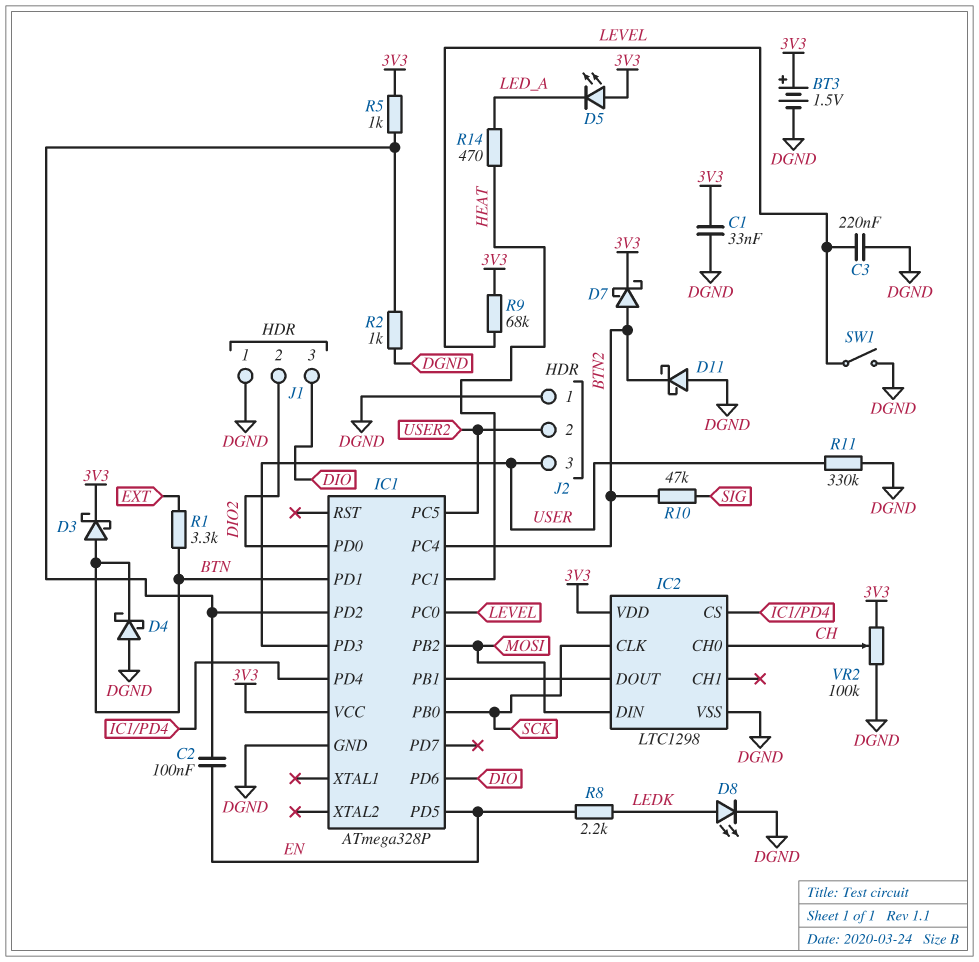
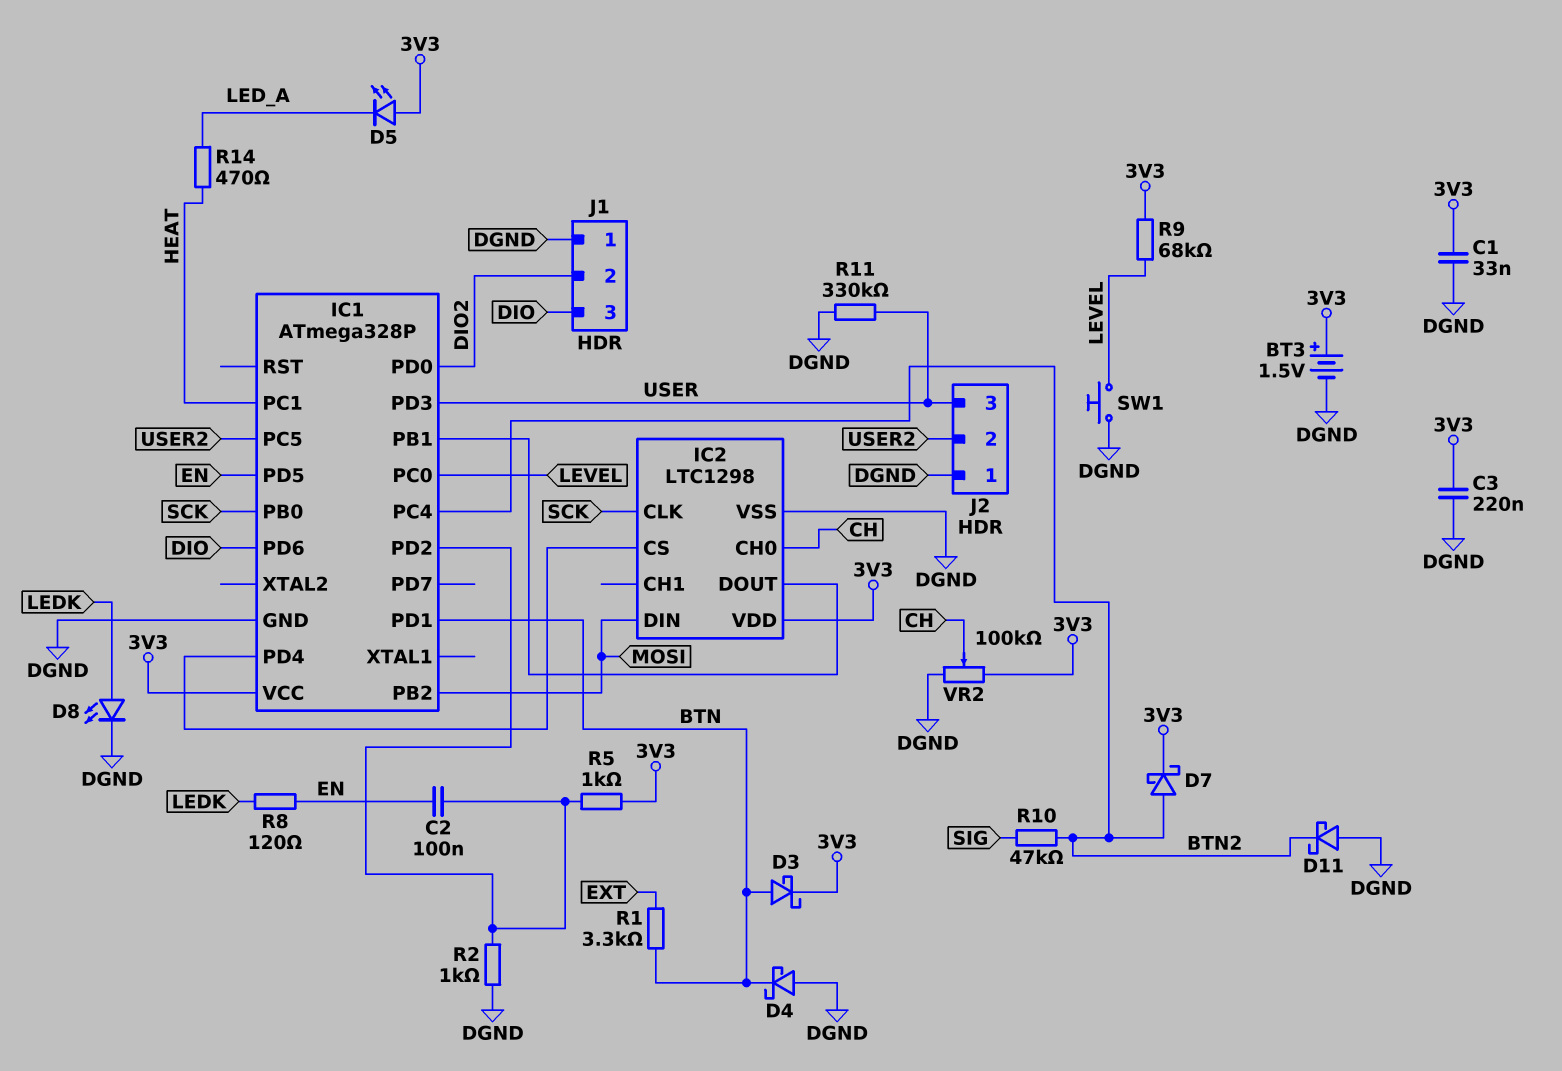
C3: 220nF (DGND, LEVEL) -> 220nF (3V3, DGND)
R8: 2.2k (EN, LEDK) -> 120 (EN, LEDK)
SW1: switch (DGND, LEVEL) -> button (DGND, LEVEL)

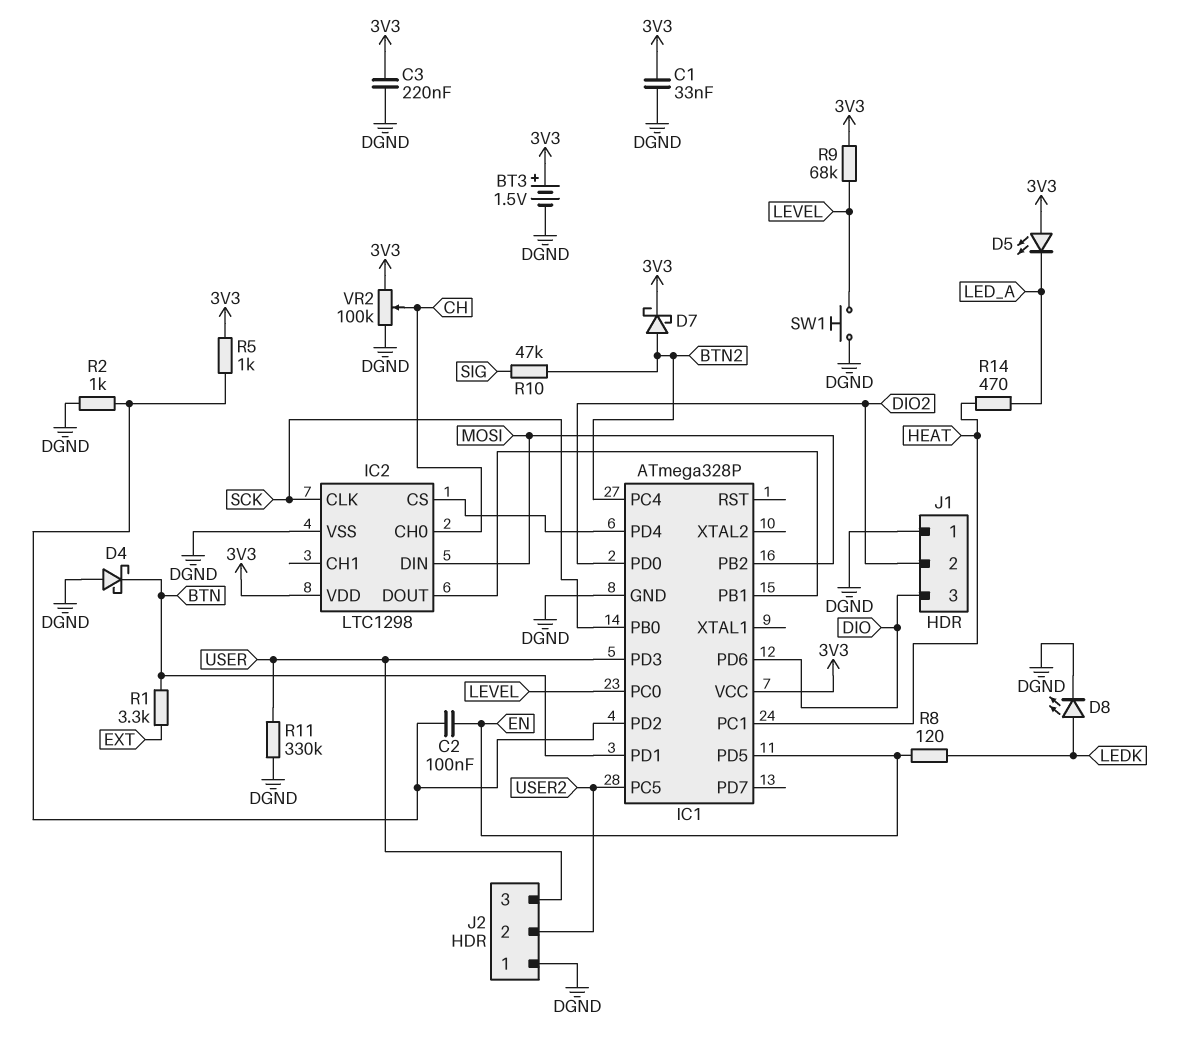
D3: schottky (A BTN, K 3V3) -> none
D11: schottky (A DGND, K BTN2) -> none

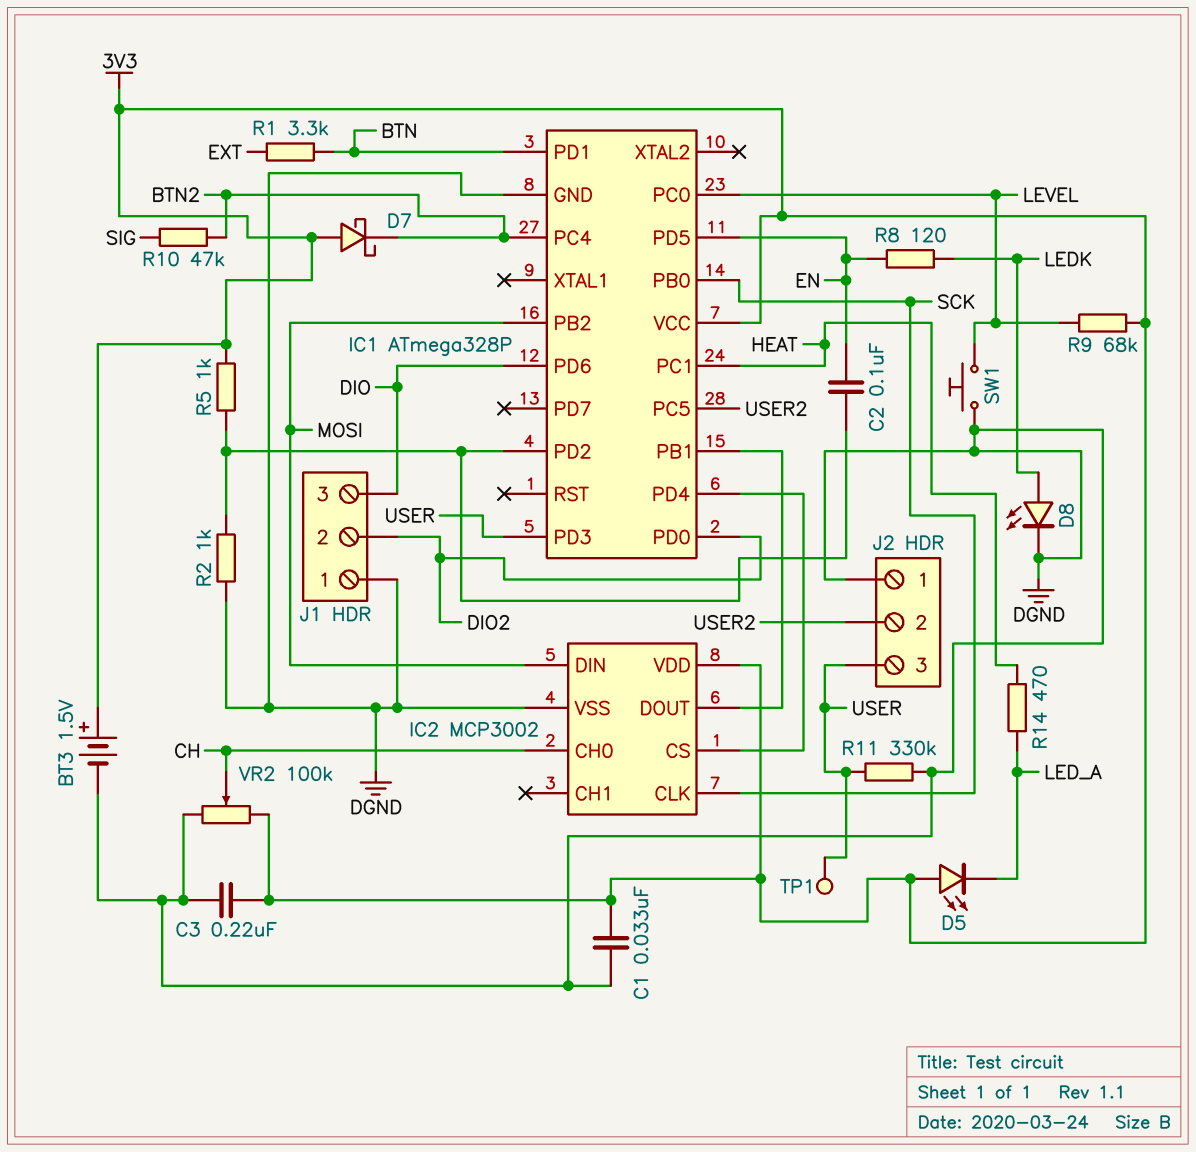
D4: schottky (A DGND, K BTN) -> none
D7: schottky (A BTN2, K 3V3) -> schottky (A 3V3, K BTN2)
IC2: LTC1298 -> MCP3002
TP1: none -> test point (USER)

